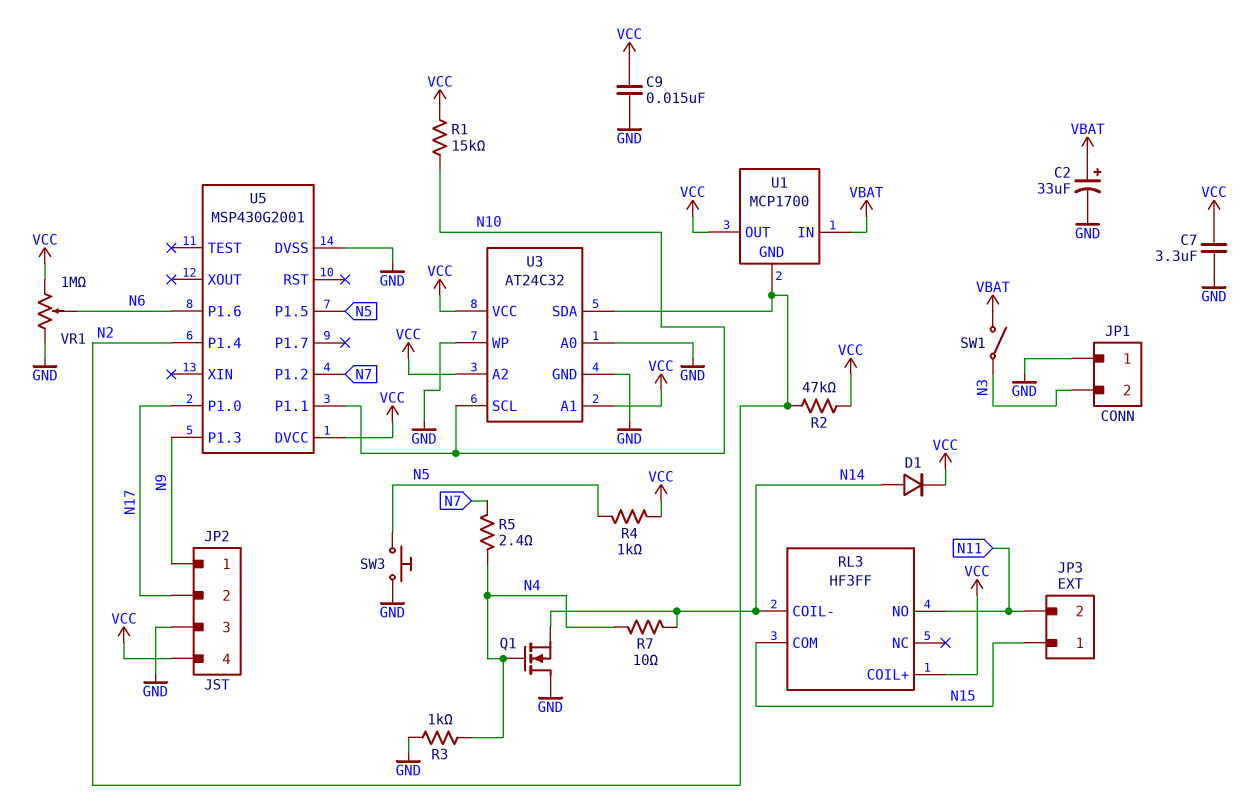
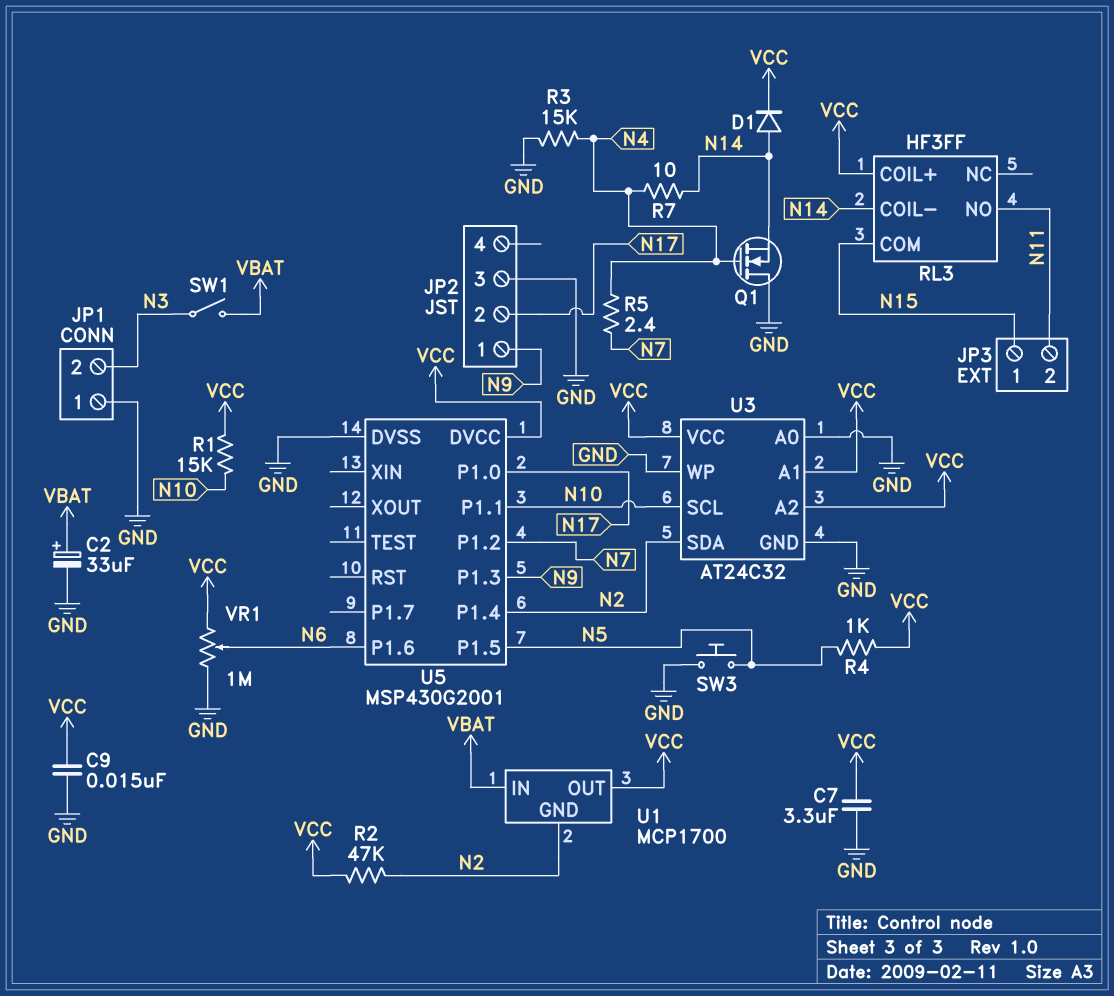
JP2 pin 4: VCC -> none
R3: 1k (GND, N4) -> 15k (GND, N4)

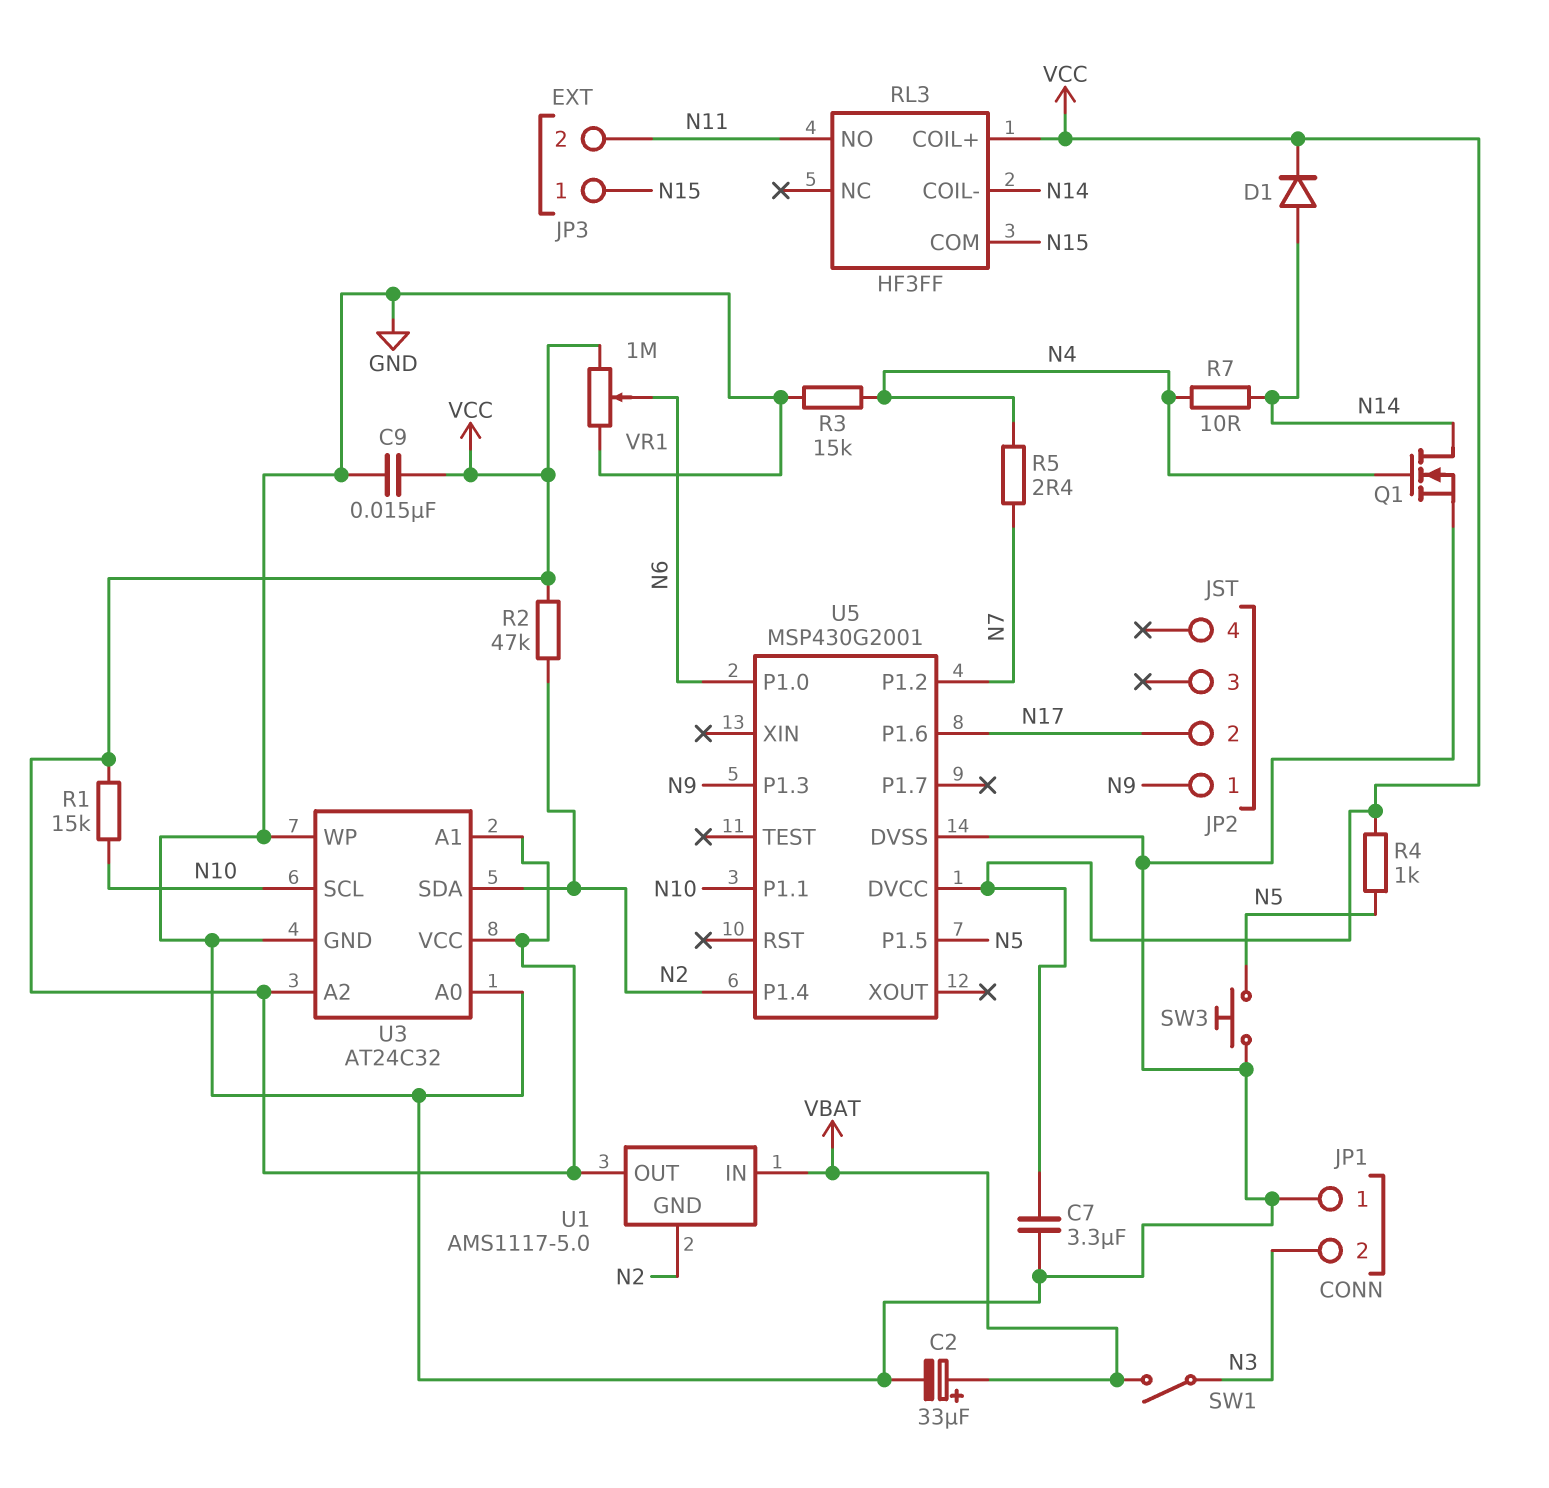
JP2 pin 3: GND -> none
Q1: NMOS (G N4, D GND, S N14) -> NMOS (G N4, D N14, S GND)
U1: MCP1700 -> AMS1117-5.0
U5 pin P1.0: N17 -> N6
U5 pin P1.6: N6 -> N17

